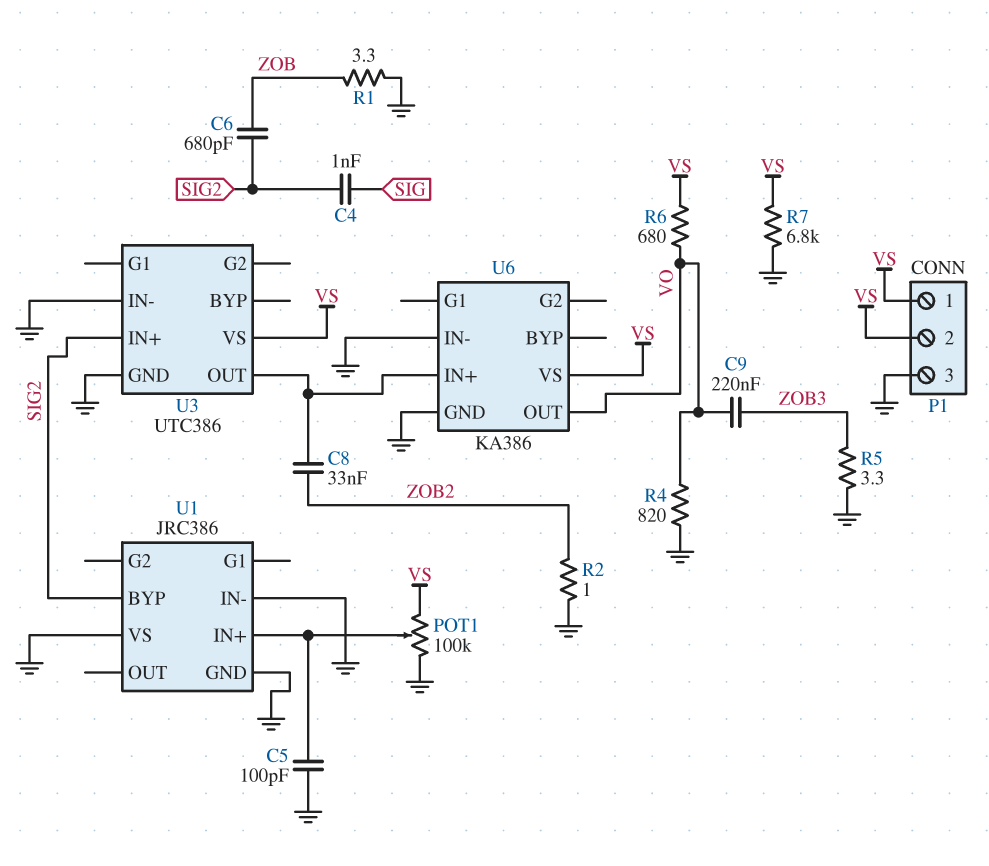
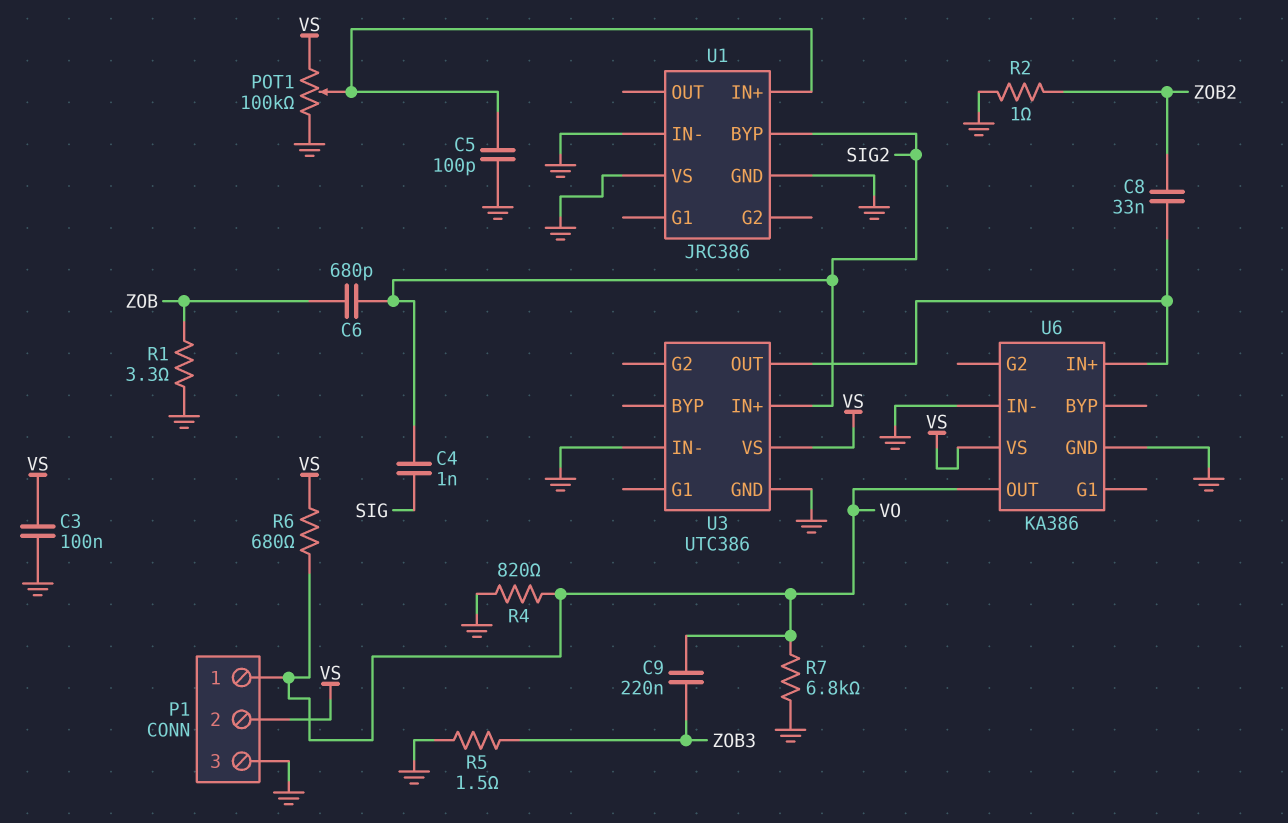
C3: none -> 100nF (GND, VS)
P1 pin 1: VS -> VO
R5: 3.3 (GND, ZOB3) -> 1.5 (GND, ZOB3)
R7: 6.8k (GND, VS) -> 6.8k (GND, VO)

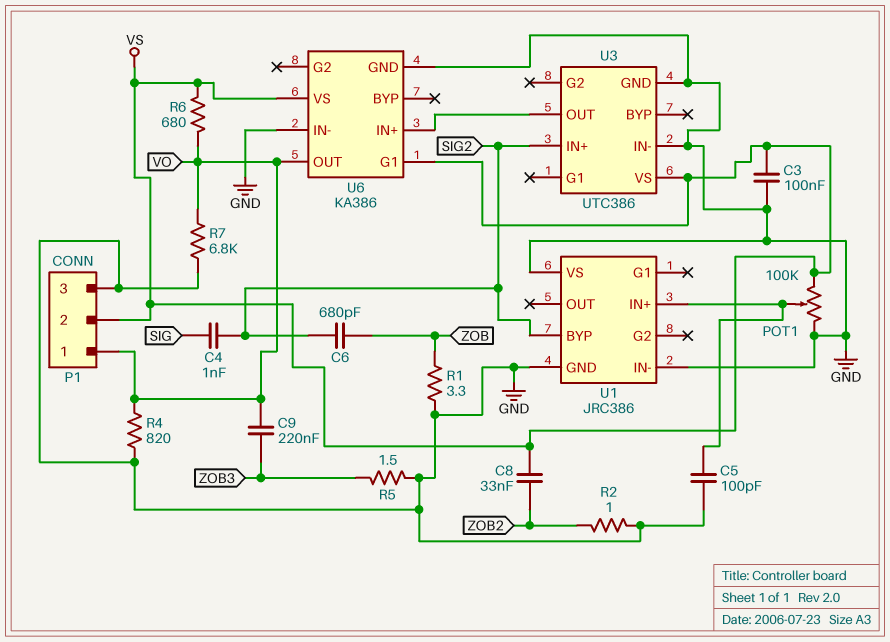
C8: 33nF (U3/OUT, ZOB2) -> 33nF (VS, ZOB2)
U6 pin G1: none -> VS

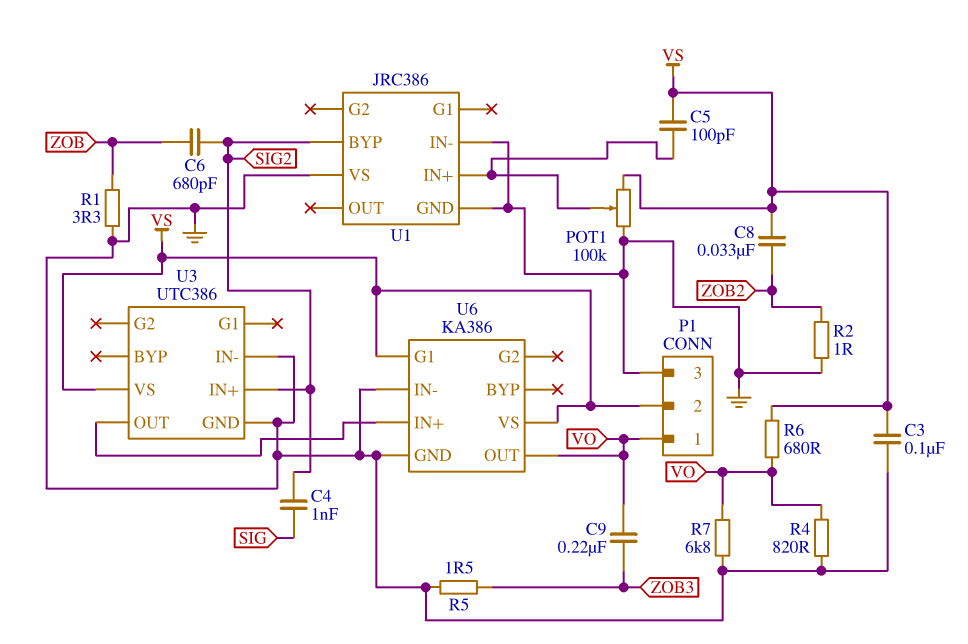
C5: 100pF (GND, U1/IN+) -> 100pF (U1/IN+, VS)

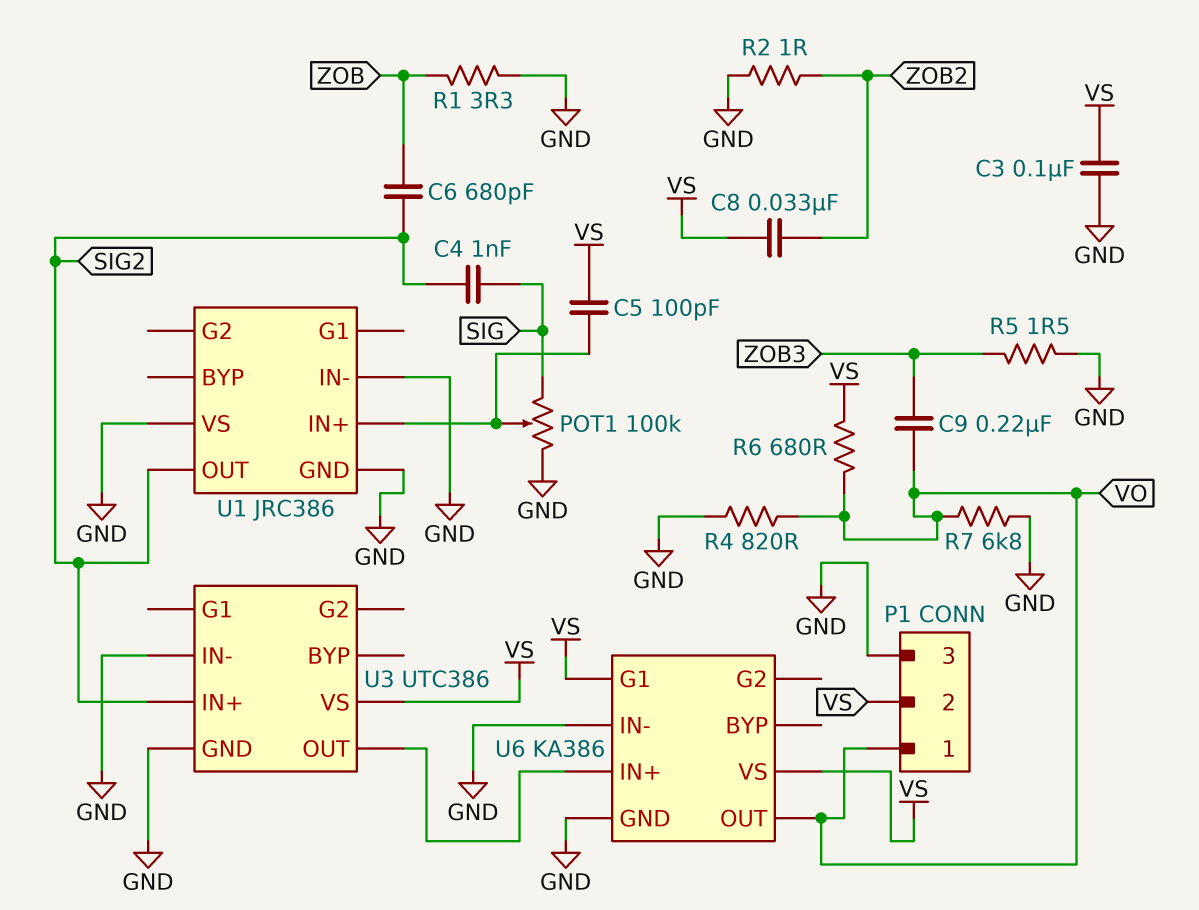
POT1: 100k (GND, VS, wiper U1/IN+) -> 100k (GND, SIG, wiper U1/IN+)
U1 pin BYP: SIG2 -> none
U1 pin OUT: none -> SIG2

